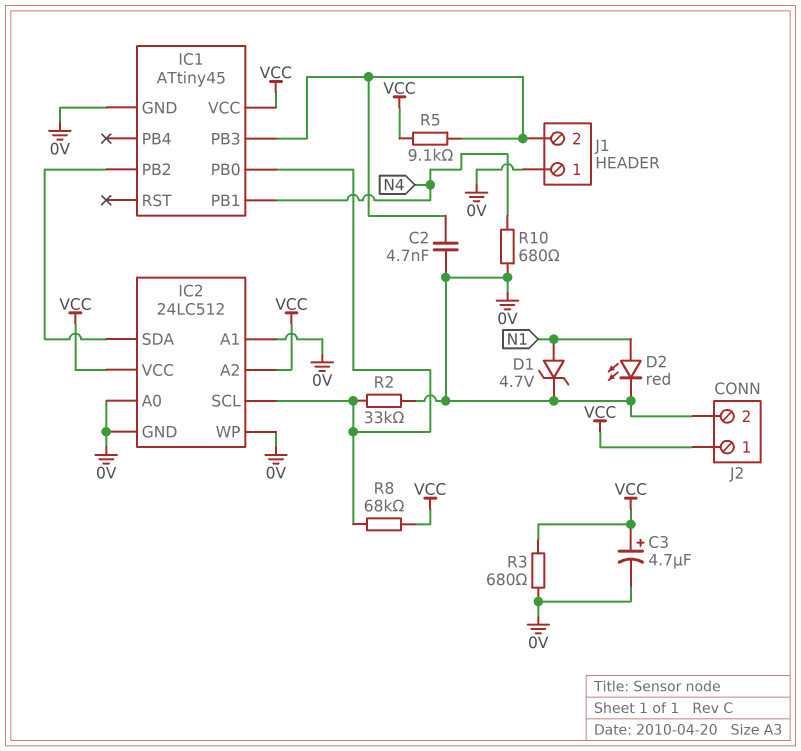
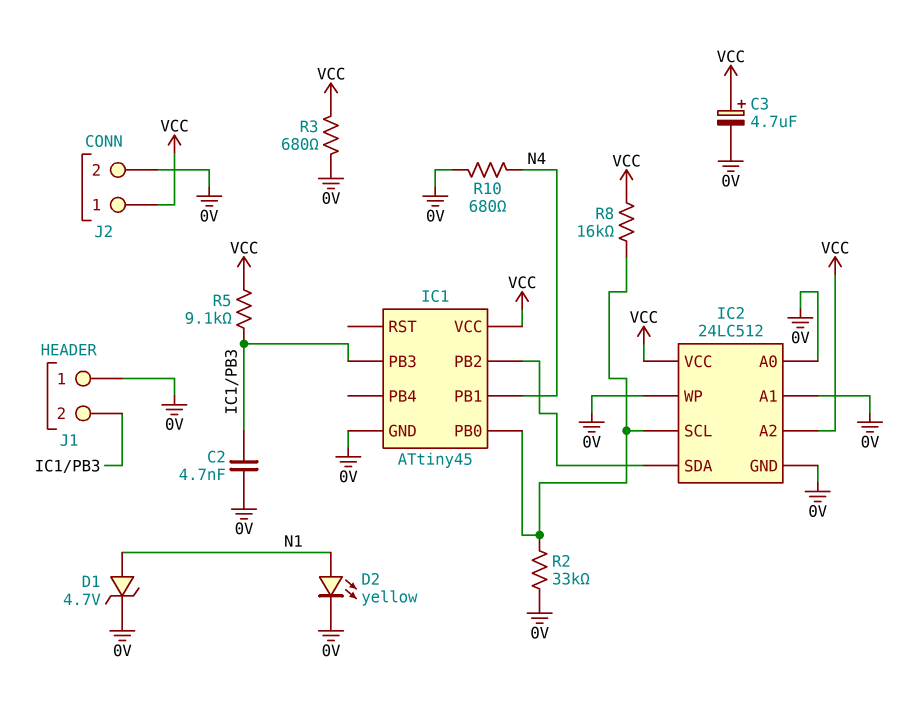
D2: LED red (A N1, K 0V) -> LED yellow (A N1, K 0V)
R8: 68k (IC1/PB0, VCC) -> 16k (IC1/PB0, VCC)

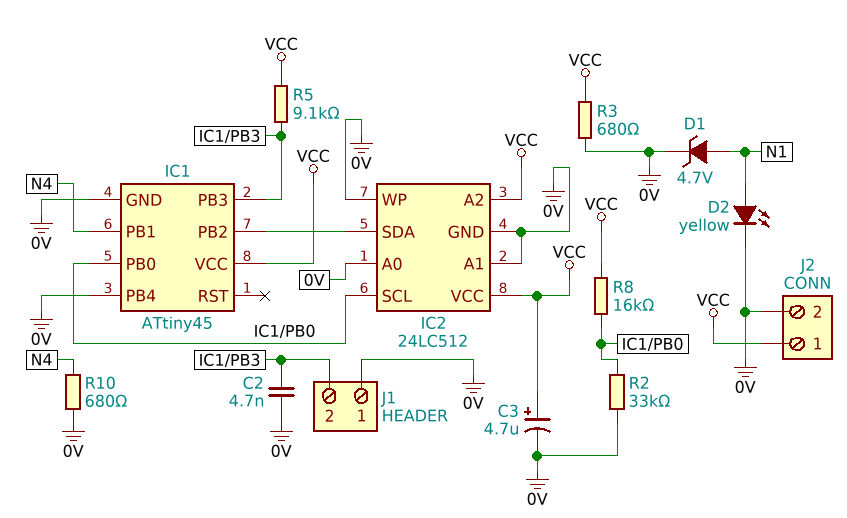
IC1 pin PB4: none -> 0V

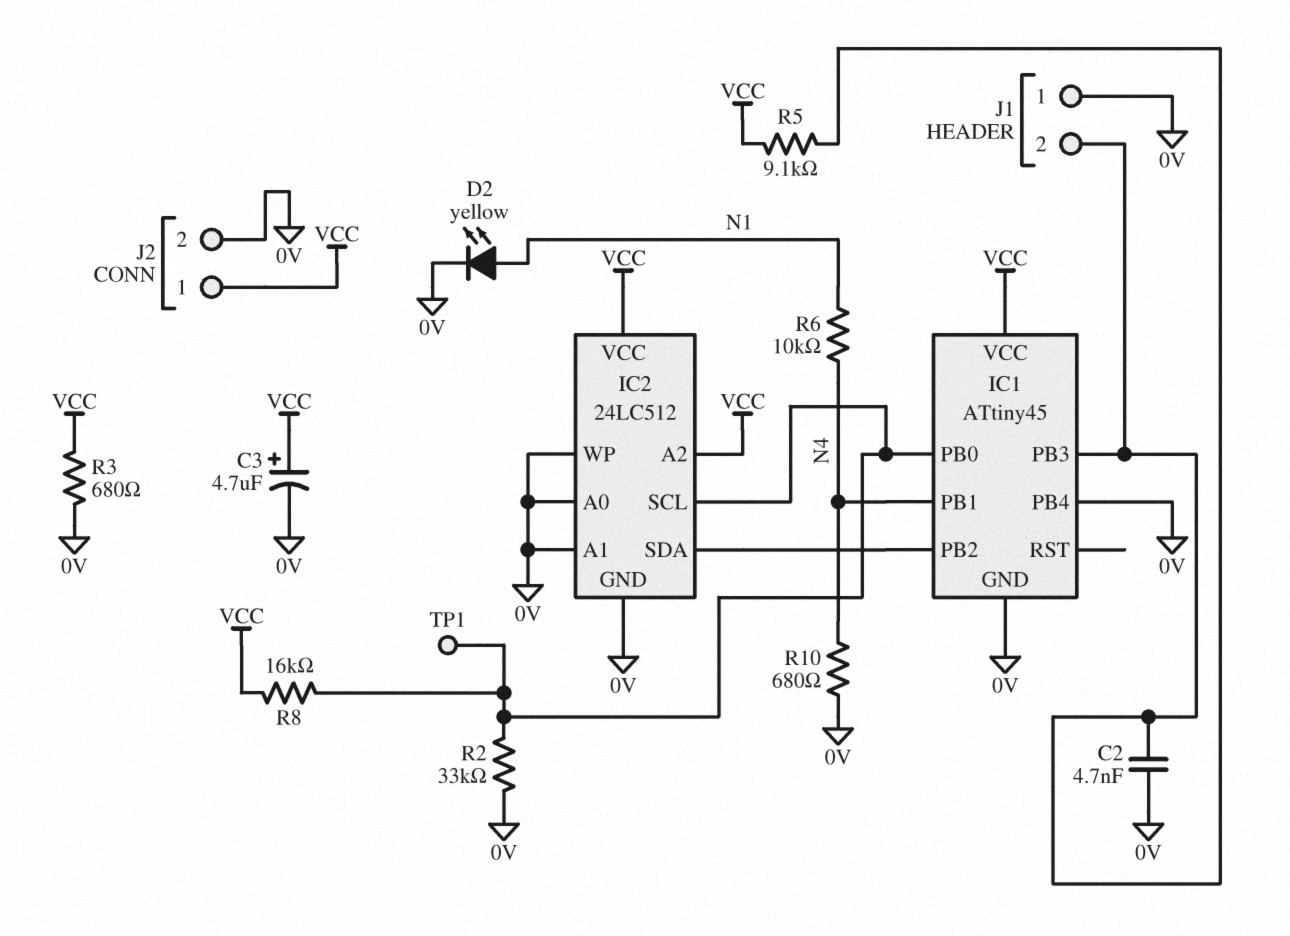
D1: zener 4.7V (A N1, K 0V) -> none
R6: none -> 10k (N1, N4)
TP1: none -> test point (IC1/PB0)

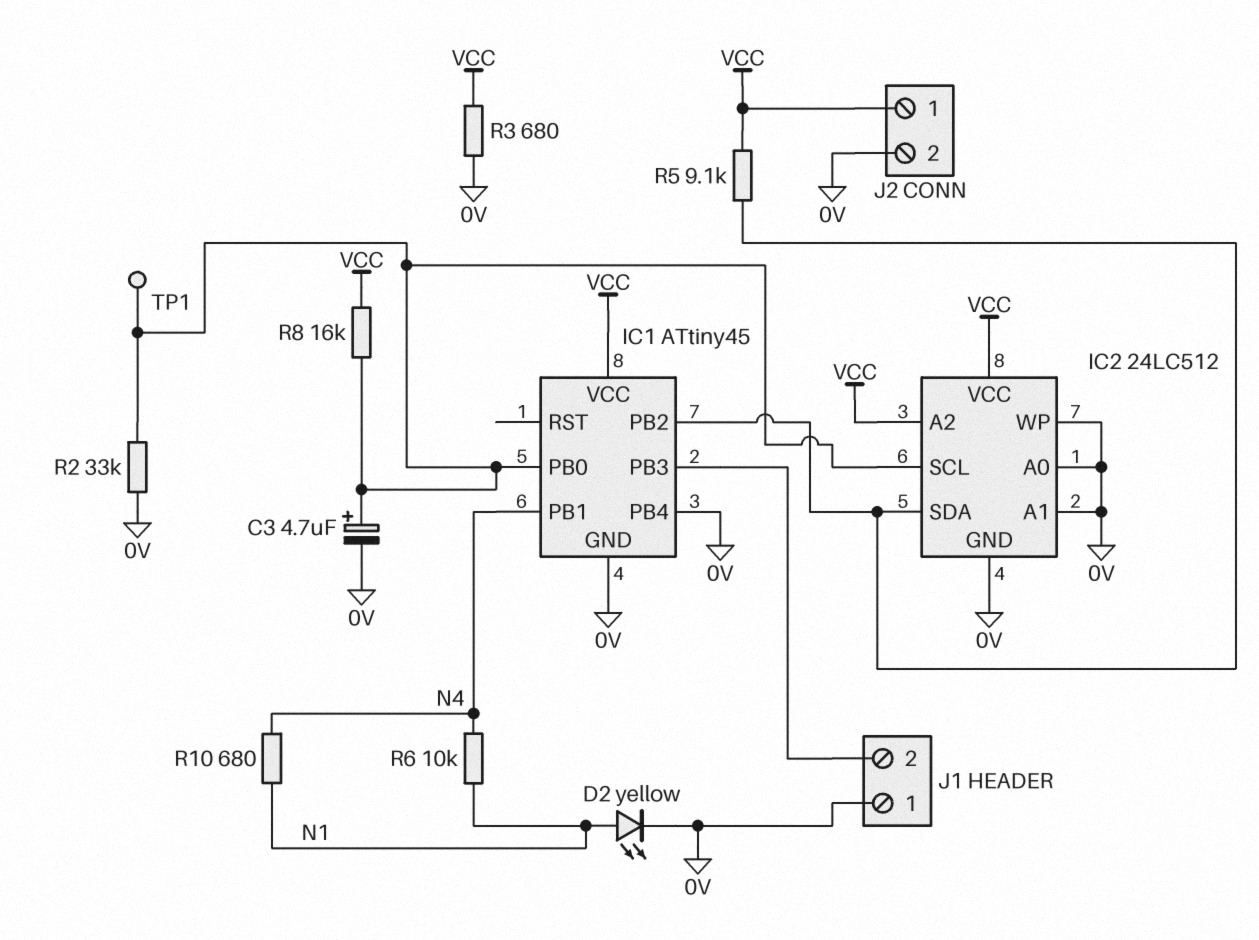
C2: 4.7nF (0V, IC1/PB3) -> none
C3: 4.7uF (plus VCC, minus 0V) -> 4.7uF (plus IC1/PB0, minus 0V)
R5: 9.1k (IC1/PB3, VCC) -> 9.1k (IC1/PB2, VCC)
R10: 680 (0V, N4) -> 680 (N1, N4)

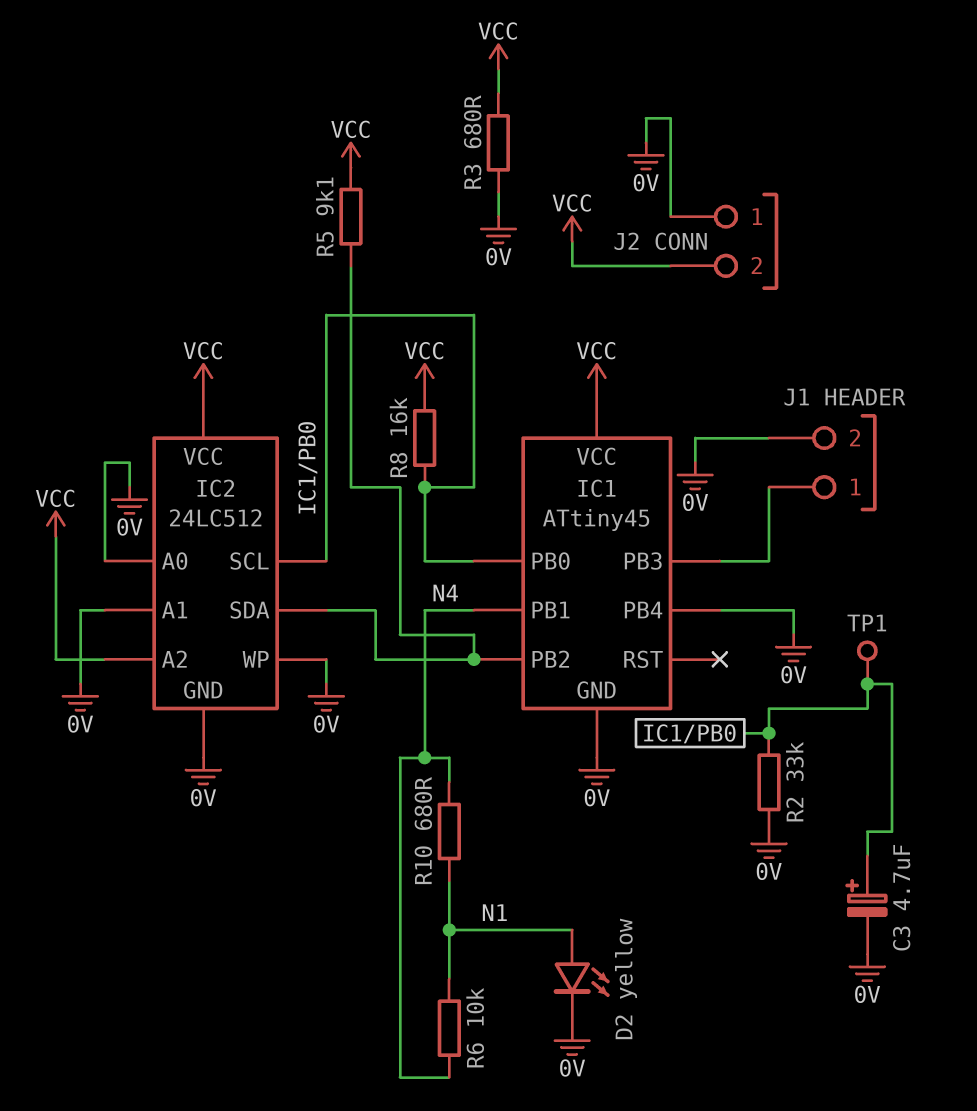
J1 pin 1: 0V -> IC1/PB3
J1 pin 2: IC1/PB3 -> 0V
J2 pin 1: VCC -> 0V
J2 pin 2: 0V -> VCC

